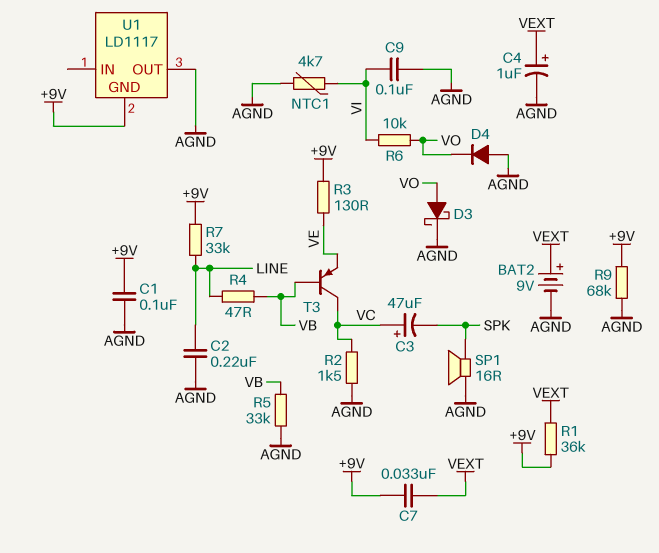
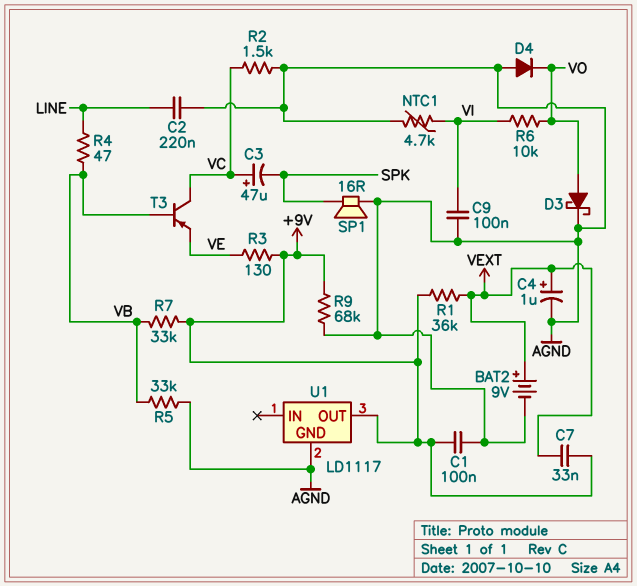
R7: 33k (+9V, LINE) -> 33k (+9V, VB)
U1 pin GND: +9V -> AGND
U1 pin OUT: AGND -> +9V

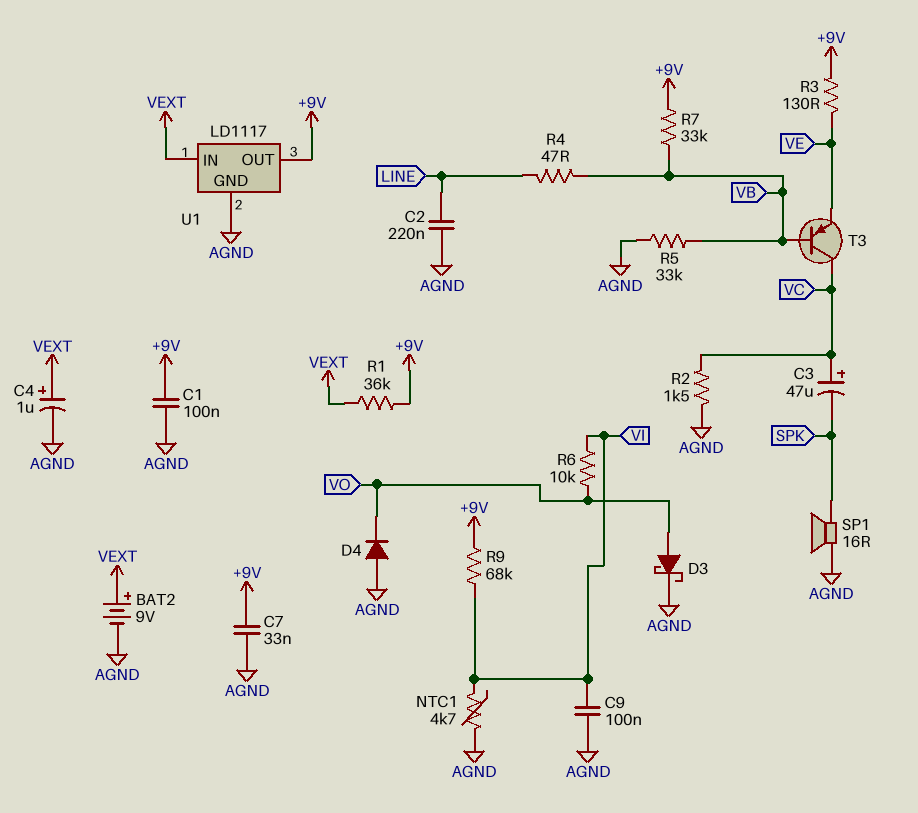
C7: 33nF (+9V, VEXT) -> 33nF (+9V, AGND)
R9: 68k (+9V, AGND) -> 68k (+9V, VI)
U1 pin IN: none -> VEXT

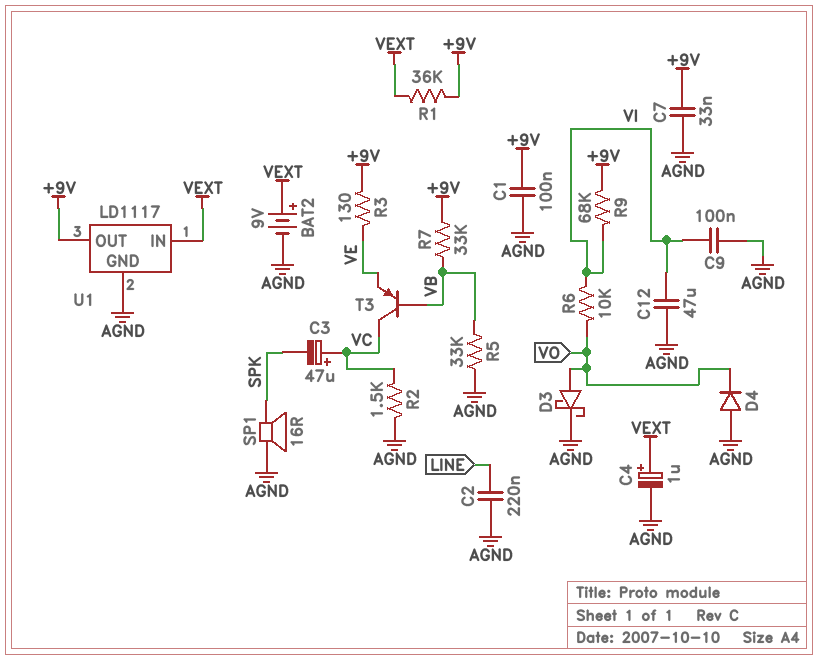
C12: none -> 47uF (AGND, VI)
NTC1: 4.7k (AGND, VI) -> none
R4: 47 (LINE, VB) -> none

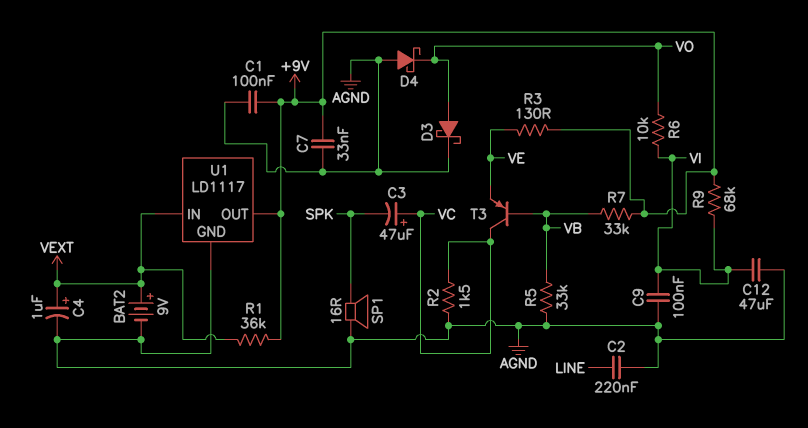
D4: diode (A AGND, K VO) -> schottky (A AGND, K VO)

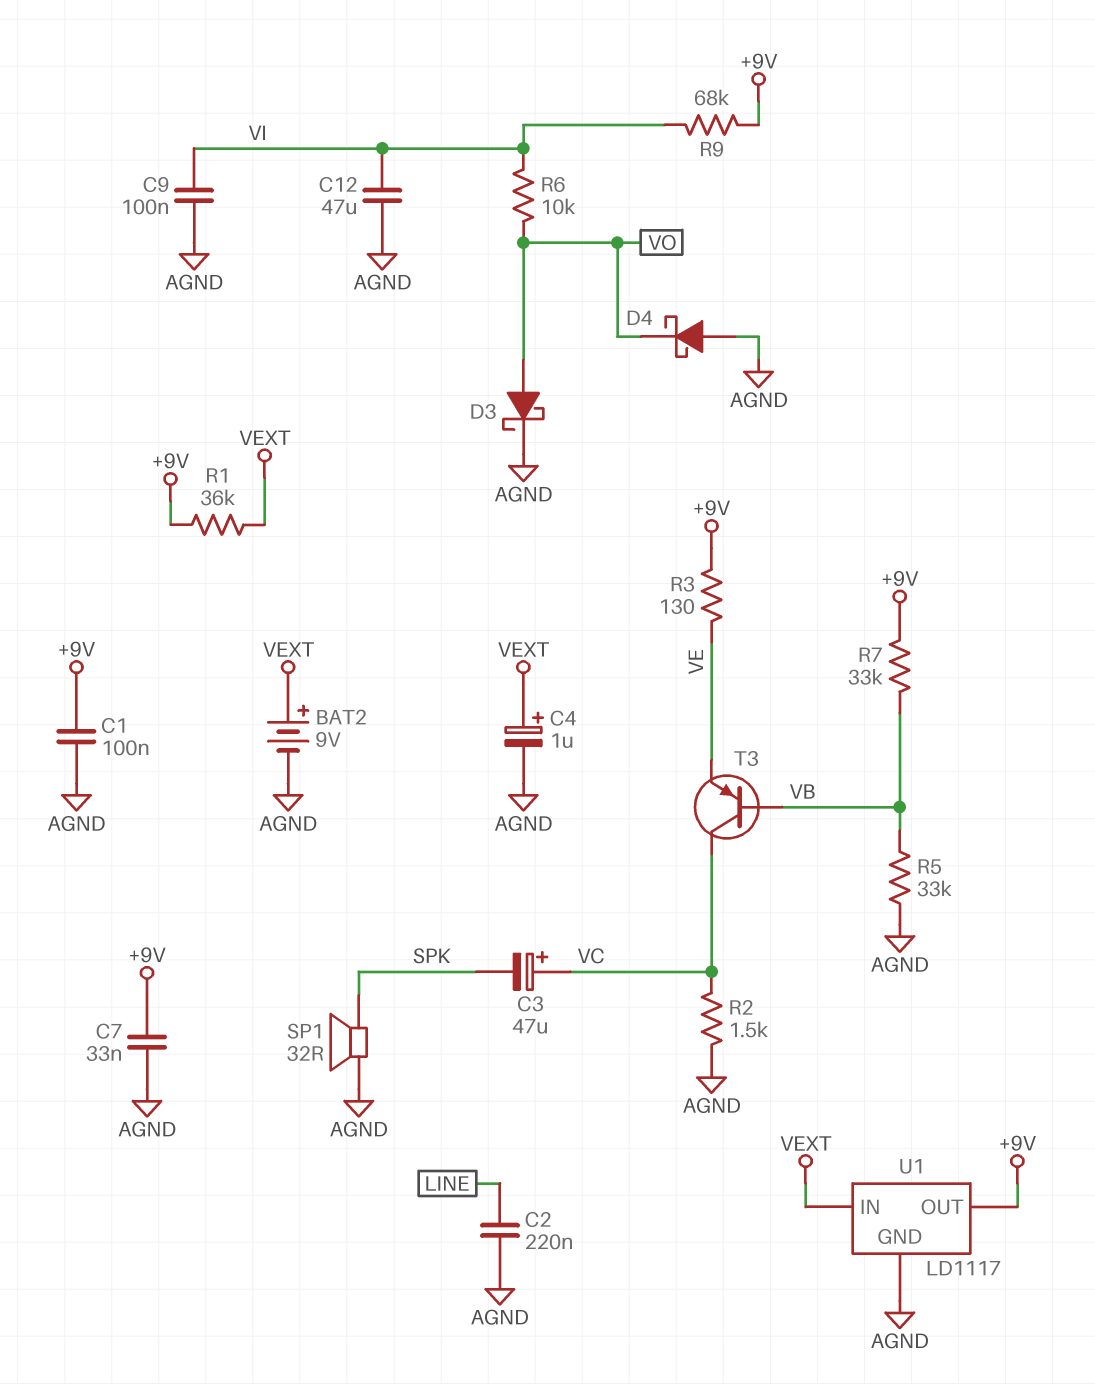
SP1: speaker 16R (AGND, SPK) -> speaker 32R (AGND, SPK)

